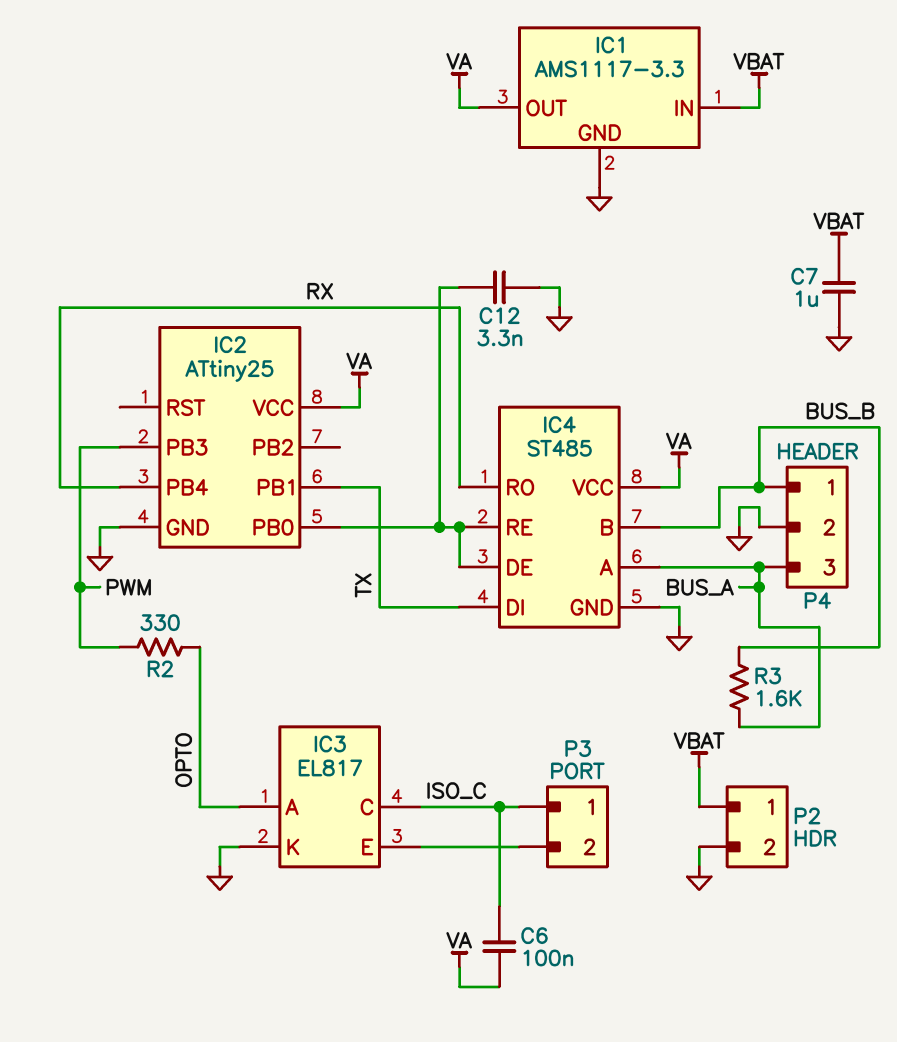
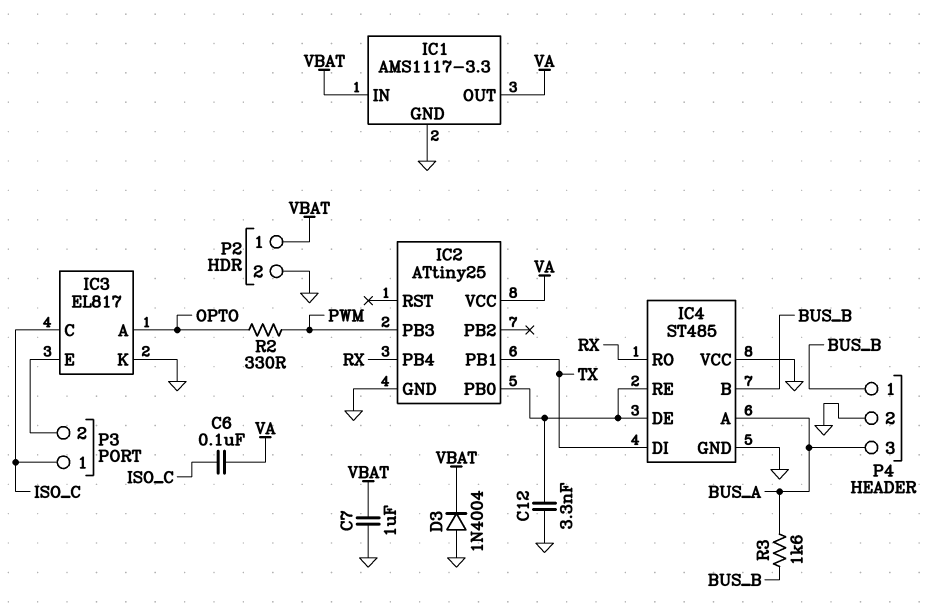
D3: none -> diode 1N4004 (A GND, K VBAT)
IC4 pin VCC: VA -> GND

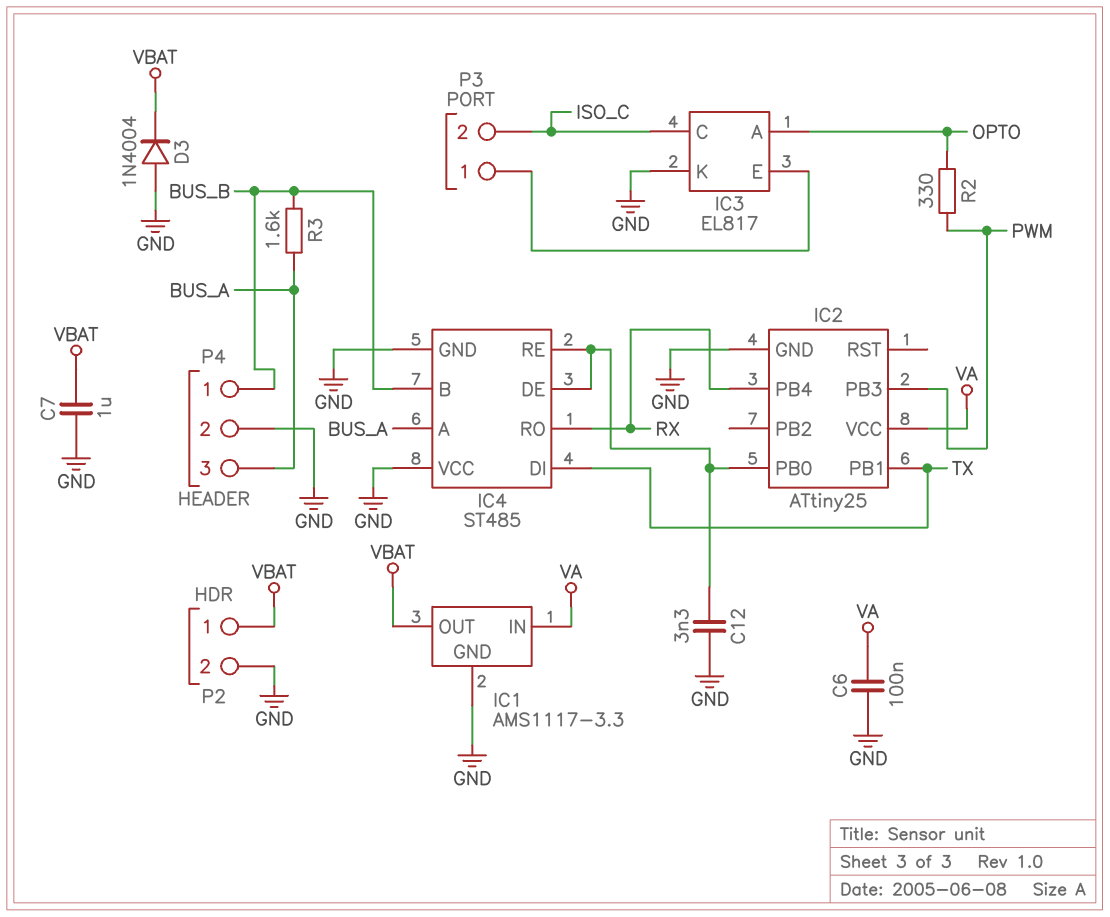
C6: 100nF (ISO_C, VA) -> 100nF (GND, VA)
IC1 pin IN: VBAT -> VA
IC1 pin OUT: VA -> VBAT
P3 pin 1: ISO_C -> IC3/E
P3 pin 2: IC3/E -> ISO_C

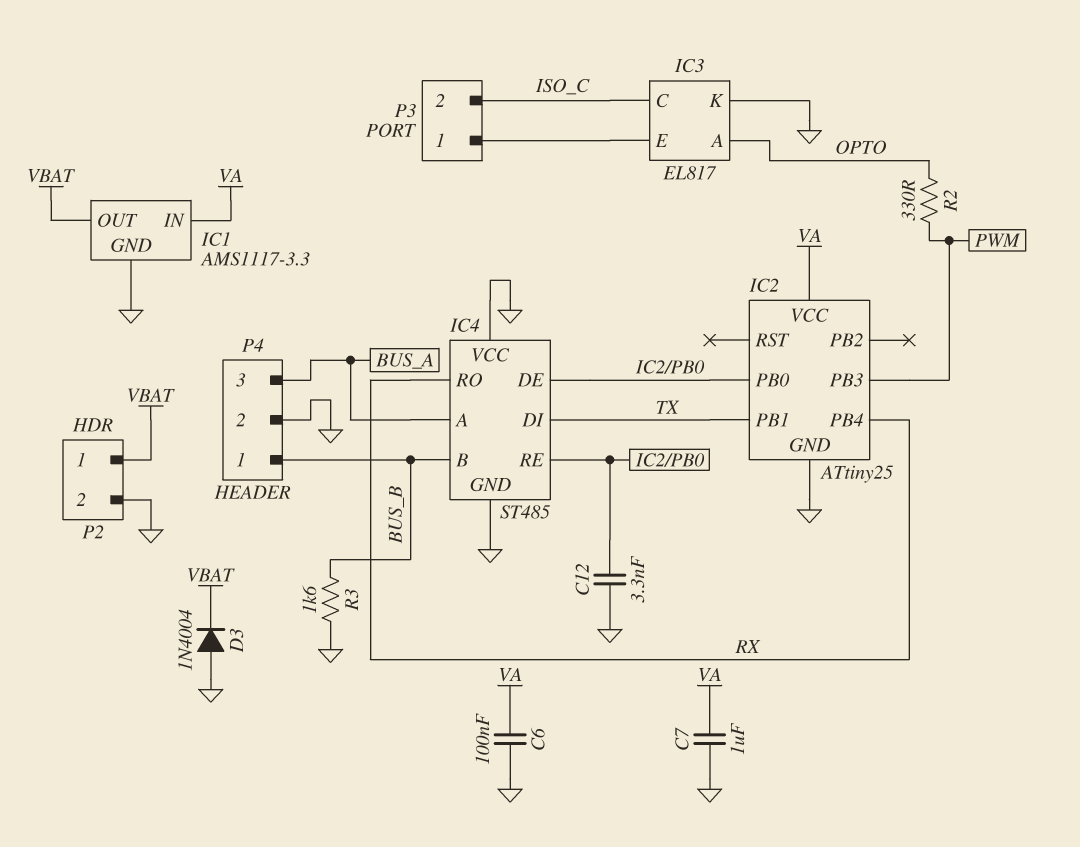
C7: 1uF (GND, VBAT) -> 1uF (GND, VA)
R3: 1.6k (BUS_A, BUS_B) -> 1.6k (BUS_B, GND)

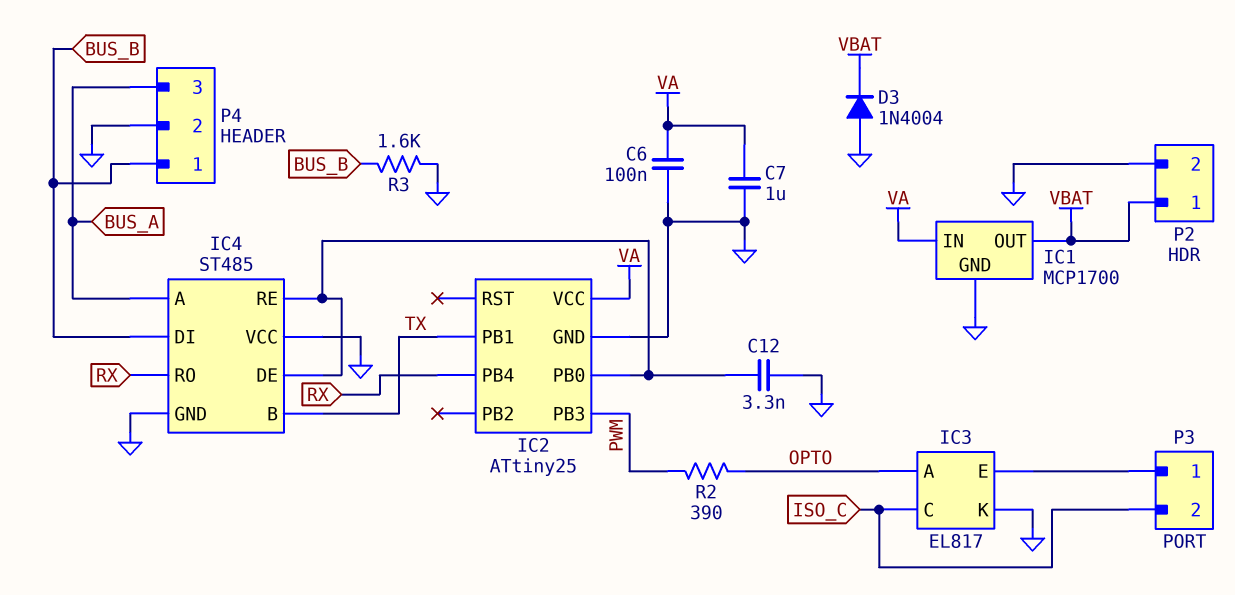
IC1: AMS1117-3.3 -> MCP1700
IC4 pin B: BUS_B -> TX
IC4 pin DI: TX -> BUS_B
R2: 330 (OPTO, PWM) -> 390 (OPTO, PWM)

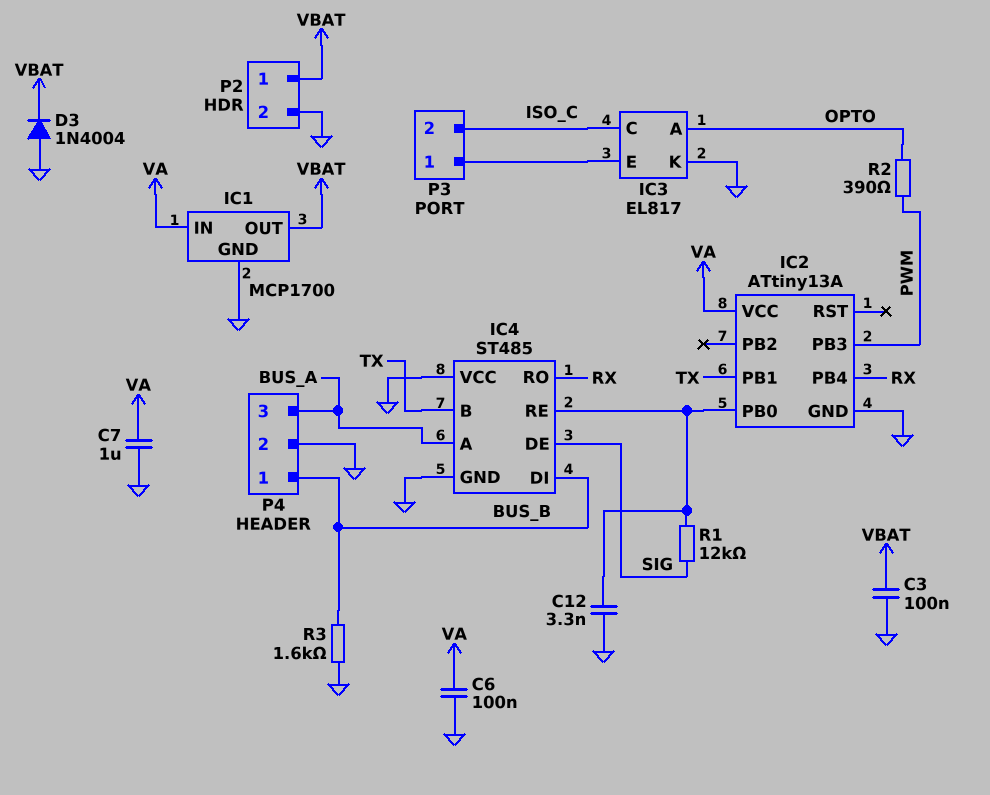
C3: none -> 100nF (GND, VBAT)
IC2: ATtiny25 -> ATtiny13A
IC4 pin DE: IC2/PB0 -> SIG
R1: none -> 12k (IC2/PB0, SIG)

